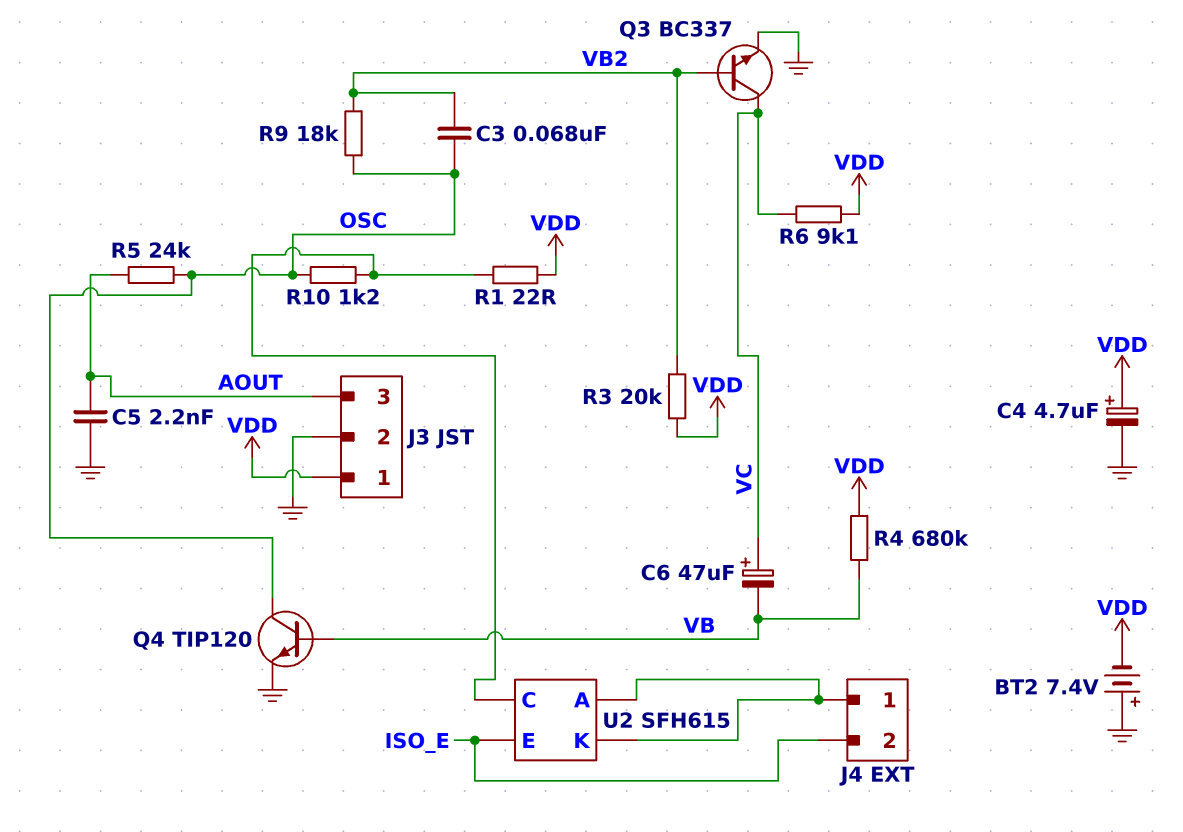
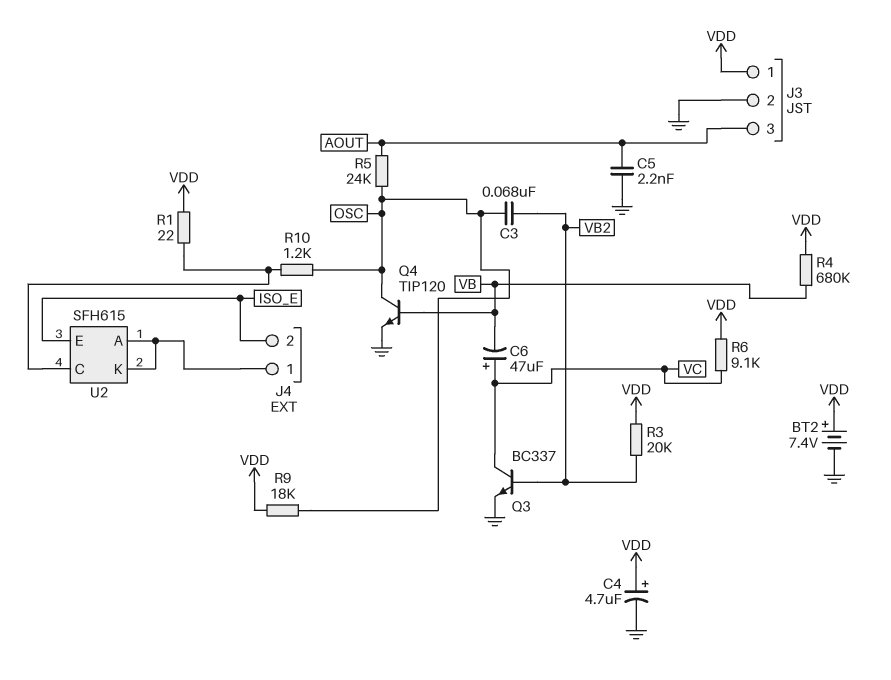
BT2: 7.4V (plus GND, minus VDD) -> 7.4V (plus VDD, minus GND)
R9: 18k (OSC, VB2) -> 18k (OSC, VDD)

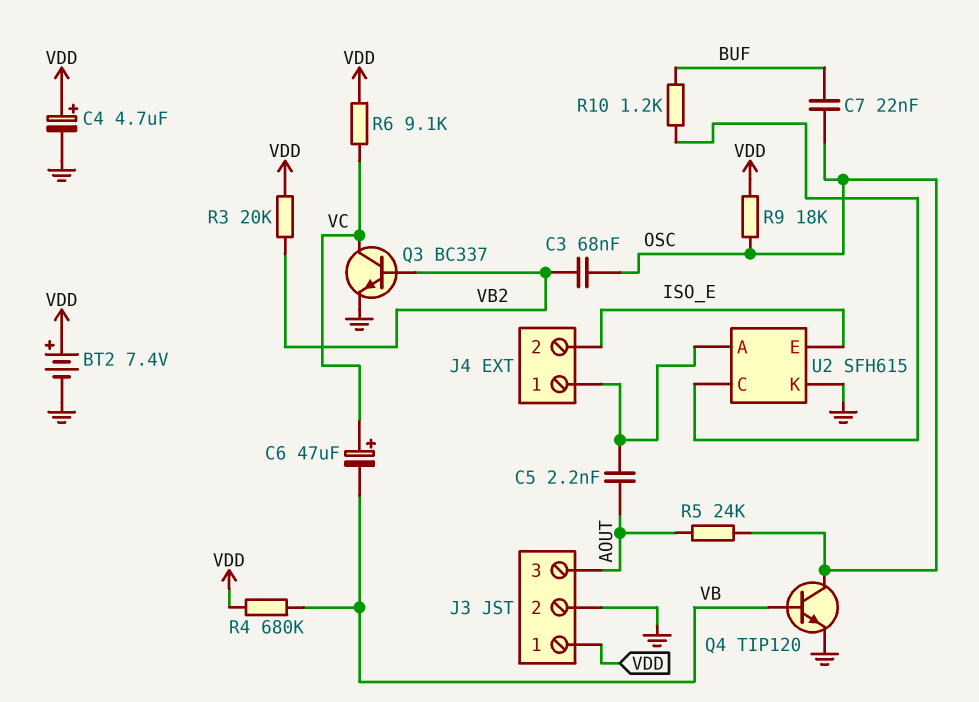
C5: 2.2nF (AOUT, GND) -> 2.2nF (AOUT, J4/1)
C7: none -> 22nF (BUF, OSC)
R1: 22 (U2/C, VDD) -> none
R10: 1.2k (OSC, U2/C) -> 1.2k (BUF, U2/C)
U2 pin K: J4/1 -> GND

